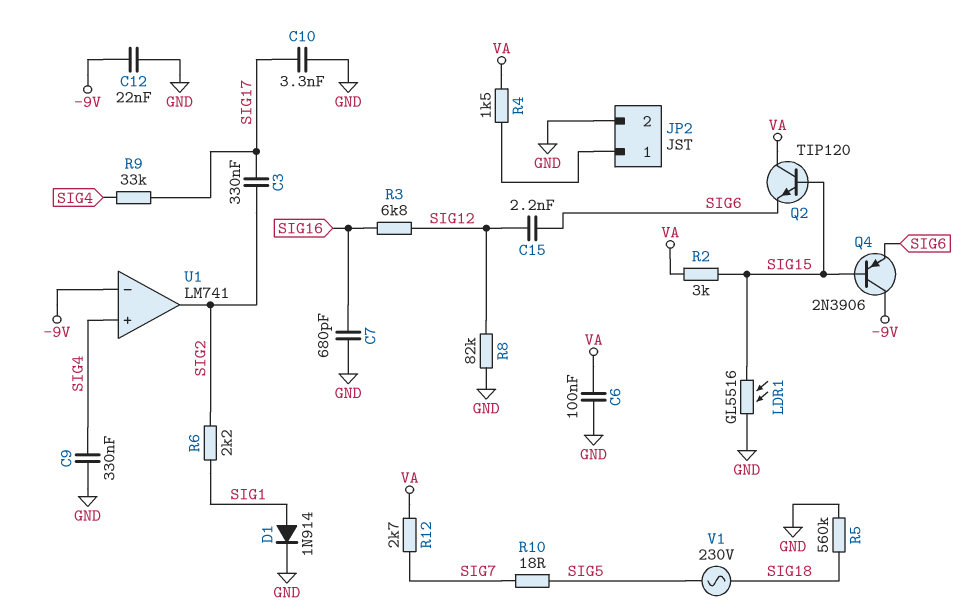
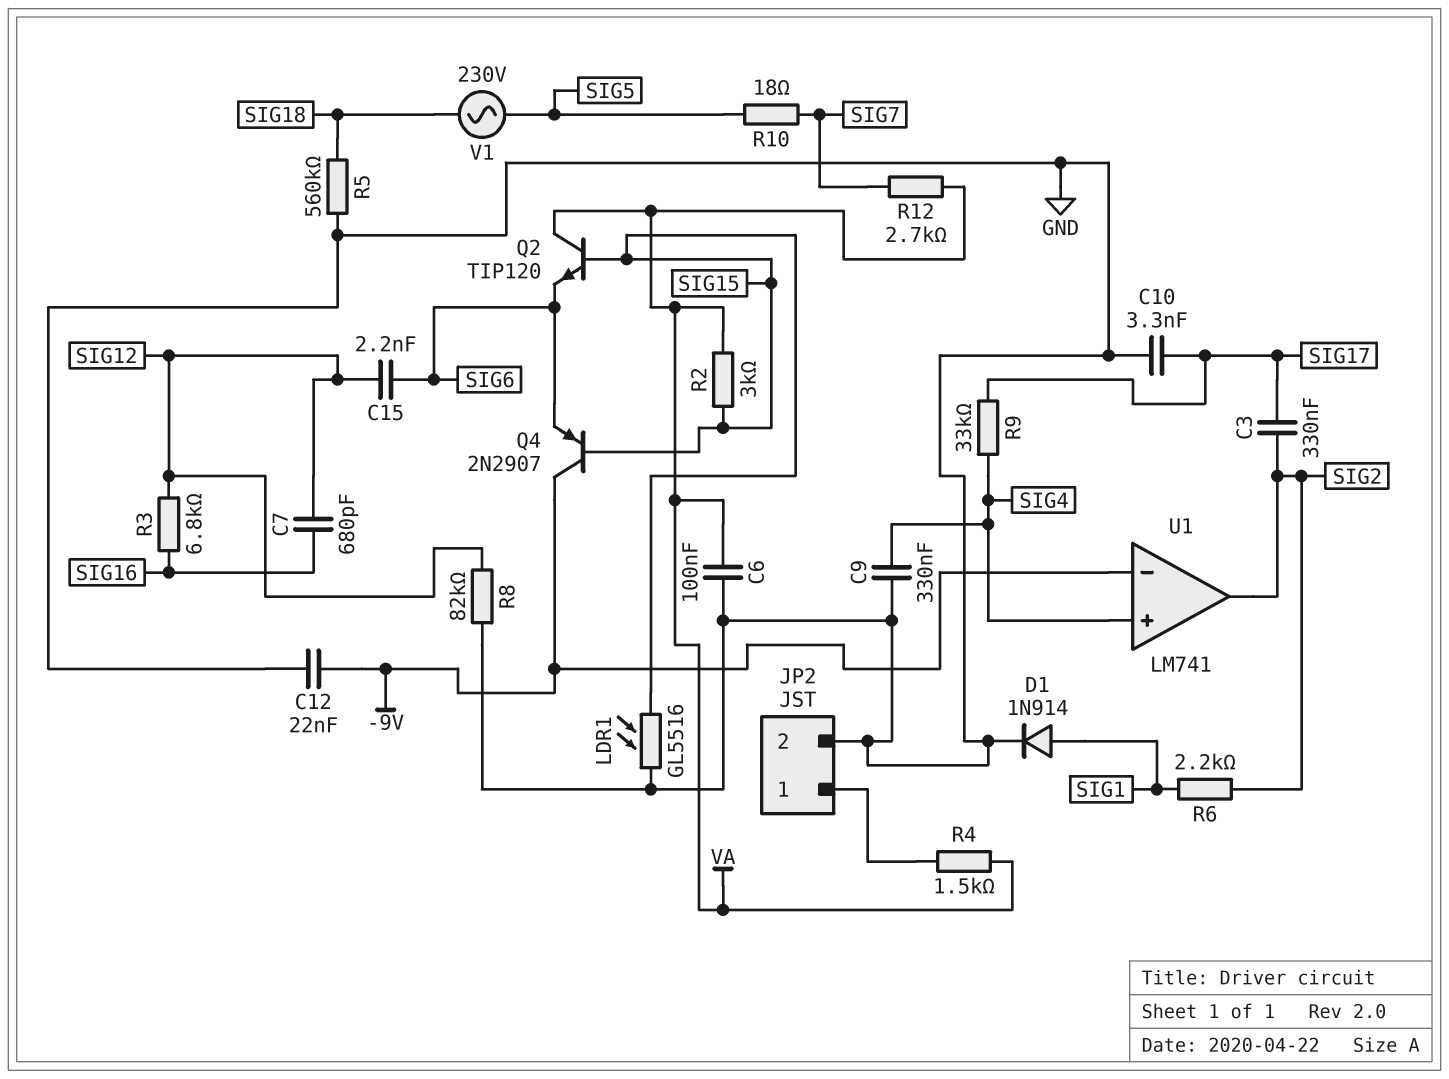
C7: 680pF (GND, SIG16) -> 680pF (SIG12, SIG16)
Q4: PNP 2N3906 (B SIG15, C -9V, E SIG6) -> PNP 2N2907 (B SIG15, C -9V, E SIG6)

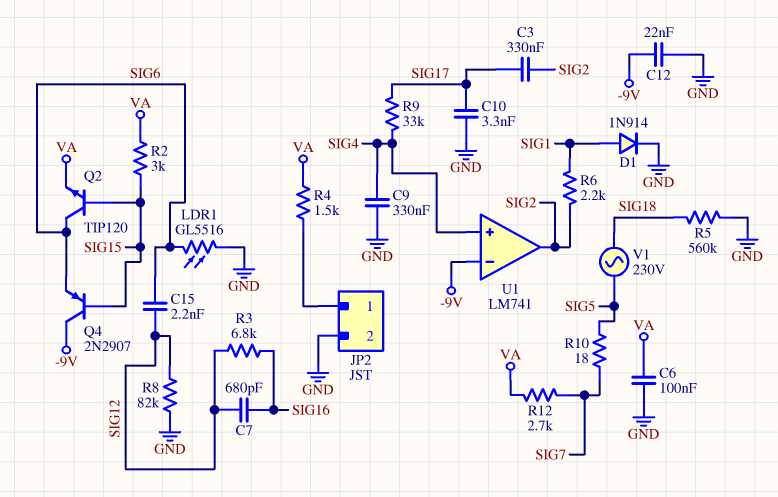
LDR1: GL5516 (GND, SIG15) -> GL5516 (GND, SIG6)
Q2: NPN TIP120 (B SIG15, C VA, E SIG6) -> NPN TIP120 (B SIG15, C SIG6, E VA)

